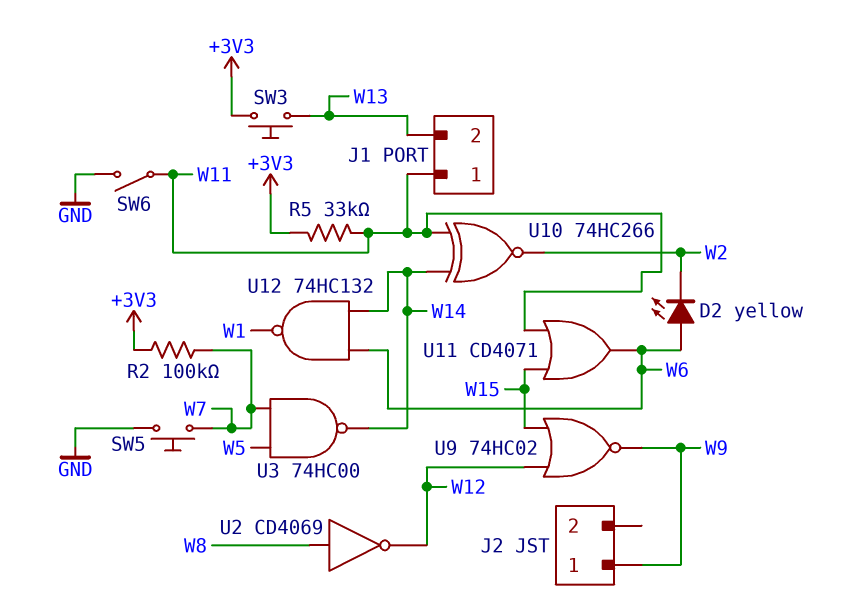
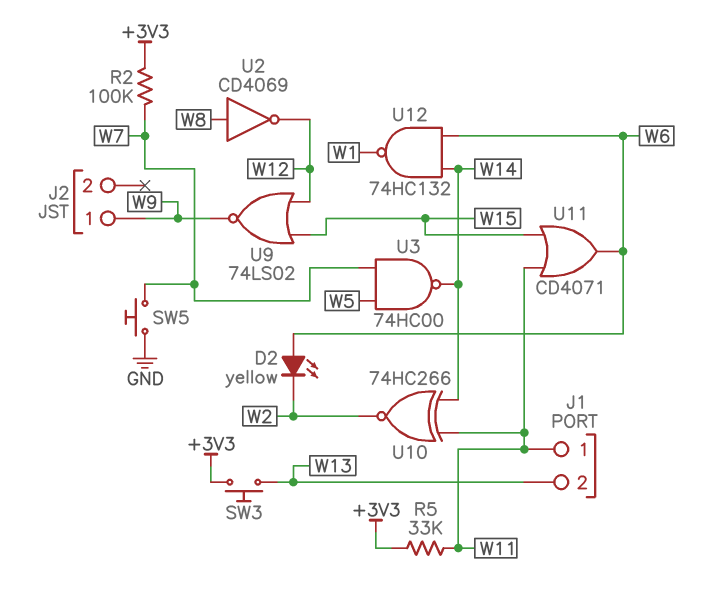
SW6: switch (GND, W11) -> none
U9: NOR 74HC02 (in W12, in W15, out W9) -> NOR 74LS02 (in W12, in W15, out W9)

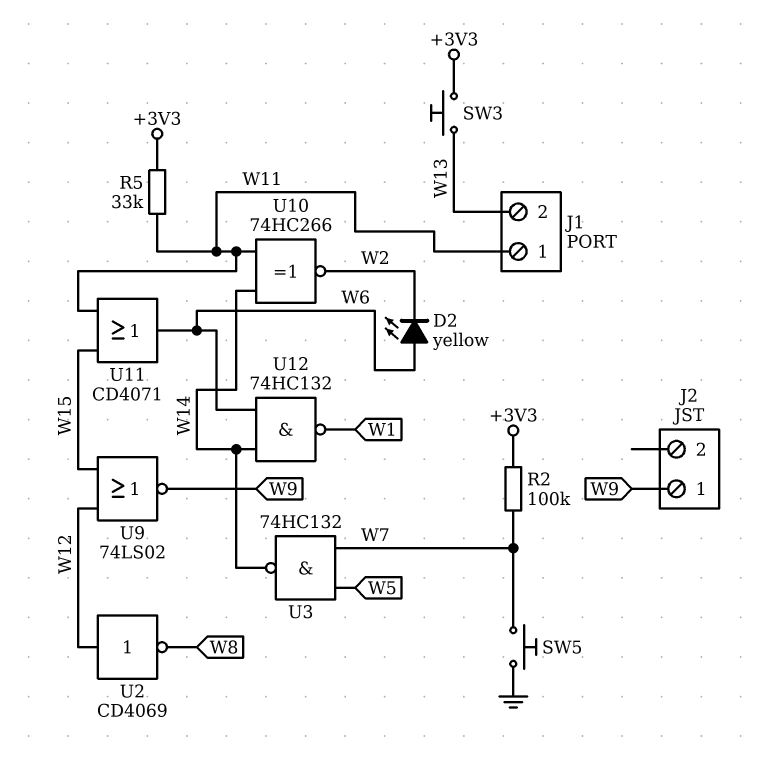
U2: NOT CD4069 (in W8, out W12) -> NOT CD4069 (in W12, out W8)
U3: NAND 74HC00 (in W5, in W7, out W14) -> NAND 74HC132 (in W5, in W7, out W14)

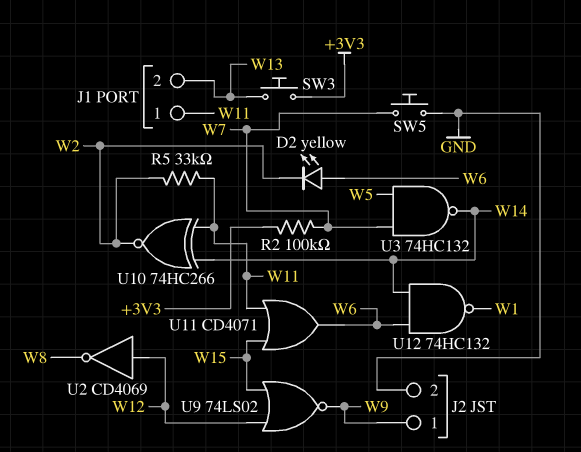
J2 pin 2: none -> GND
R5: 33k (+3V3, W11) -> 33k (W2, W11)

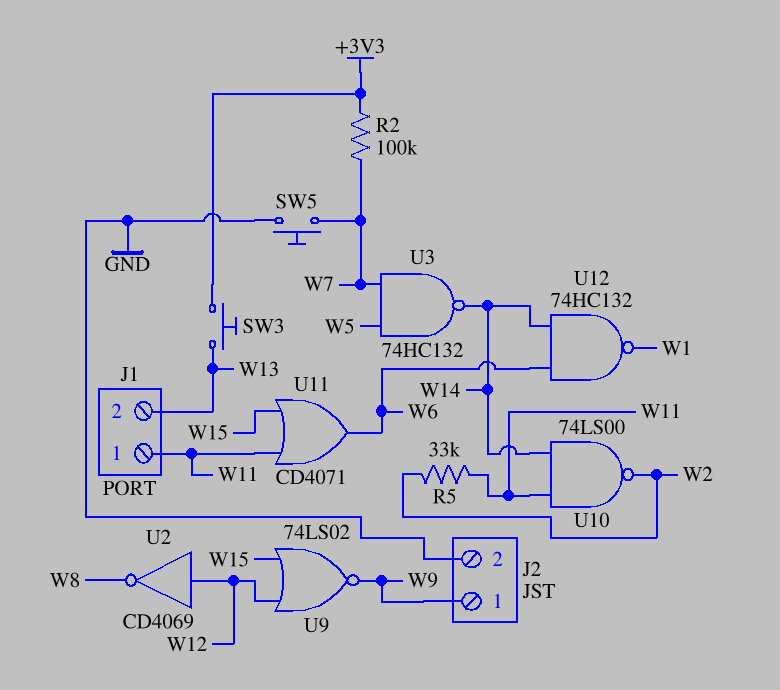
D2: LED yellow (A W6, K W2) -> none
U10: XNOR 74HC266 (in W11, in W14, out W2) -> NAND 74LS00 (in W11, in W14, out W2)

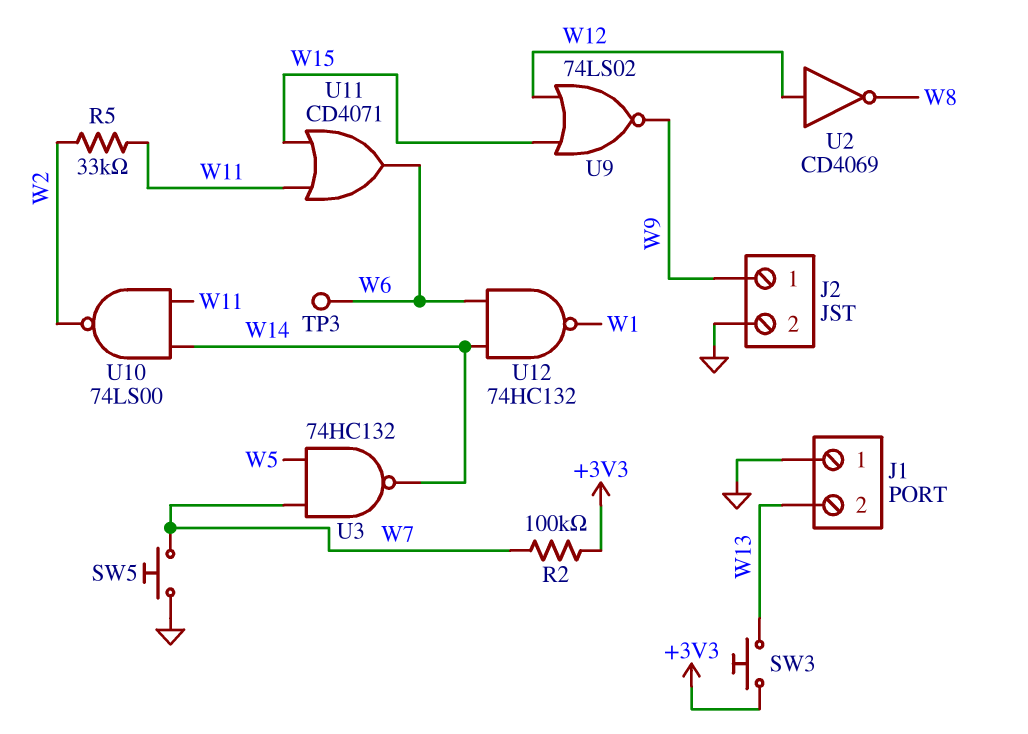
J1 pin 1: W11 -> GND
TP3: none -> test point (W6)

